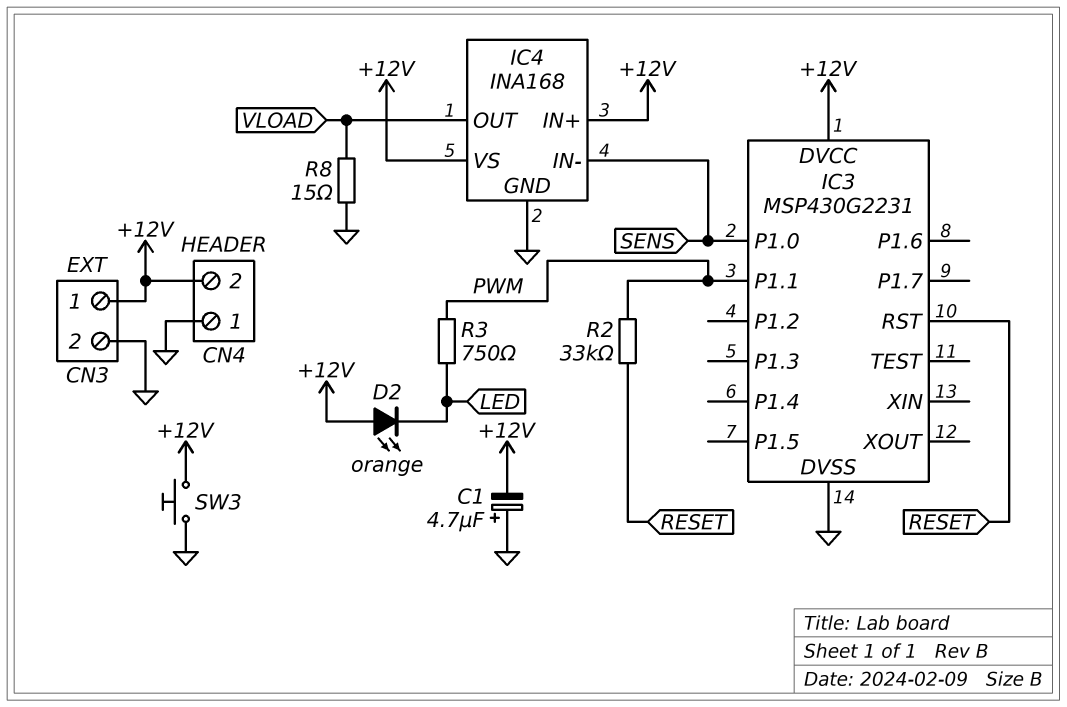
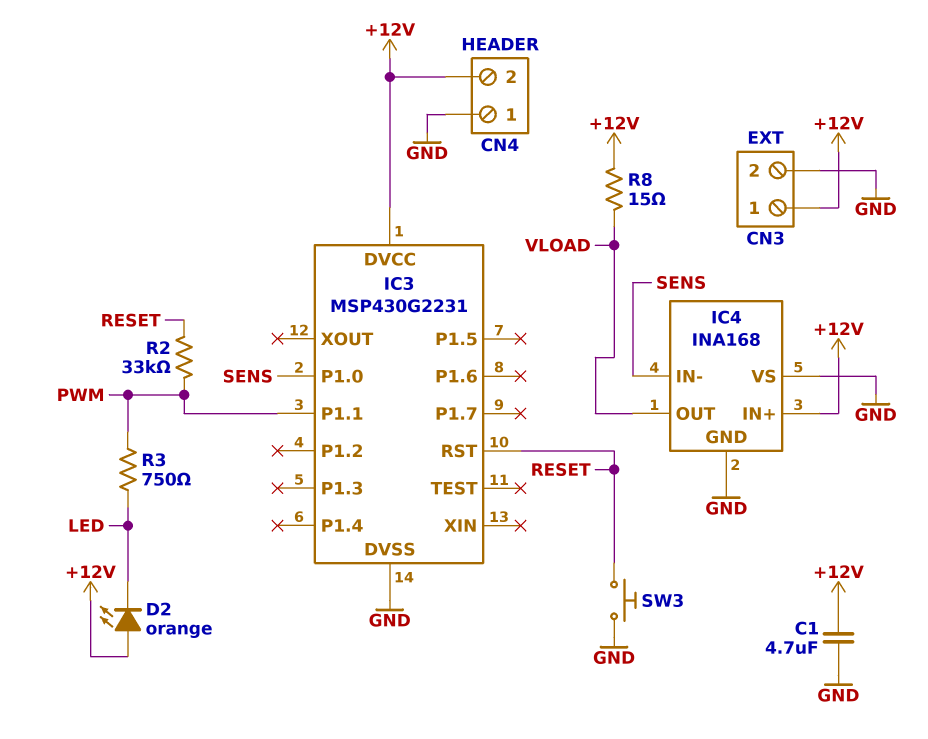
C1: 4.7uF (plus GND, minus +12V) -> 4.7uF (+12V, GND)
IC4 pin VS: +12V -> GND
R8: 15 (GND, VLOAD) -> 15 (+12V, VLOAD)
SW3: button (+12V, GND) -> button (GND, RESET)

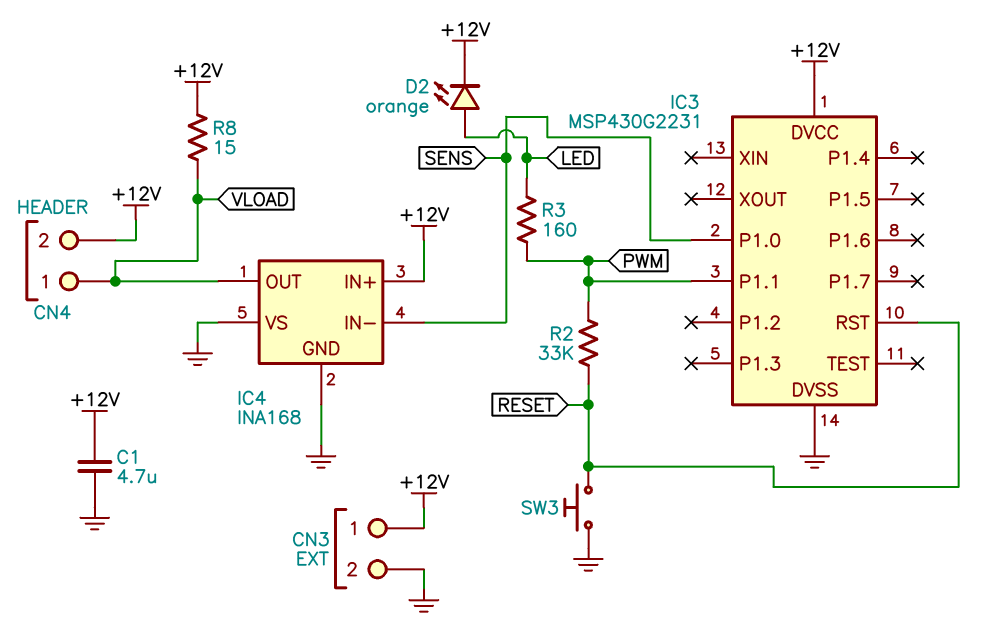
CN4 pin 1: GND -> VLOAD
D2: LED orange (A +12V, K LED) -> LED orange (A LED, K +12V)
R3: 750 (LED, PWM) -> 160 (LED, PWM)

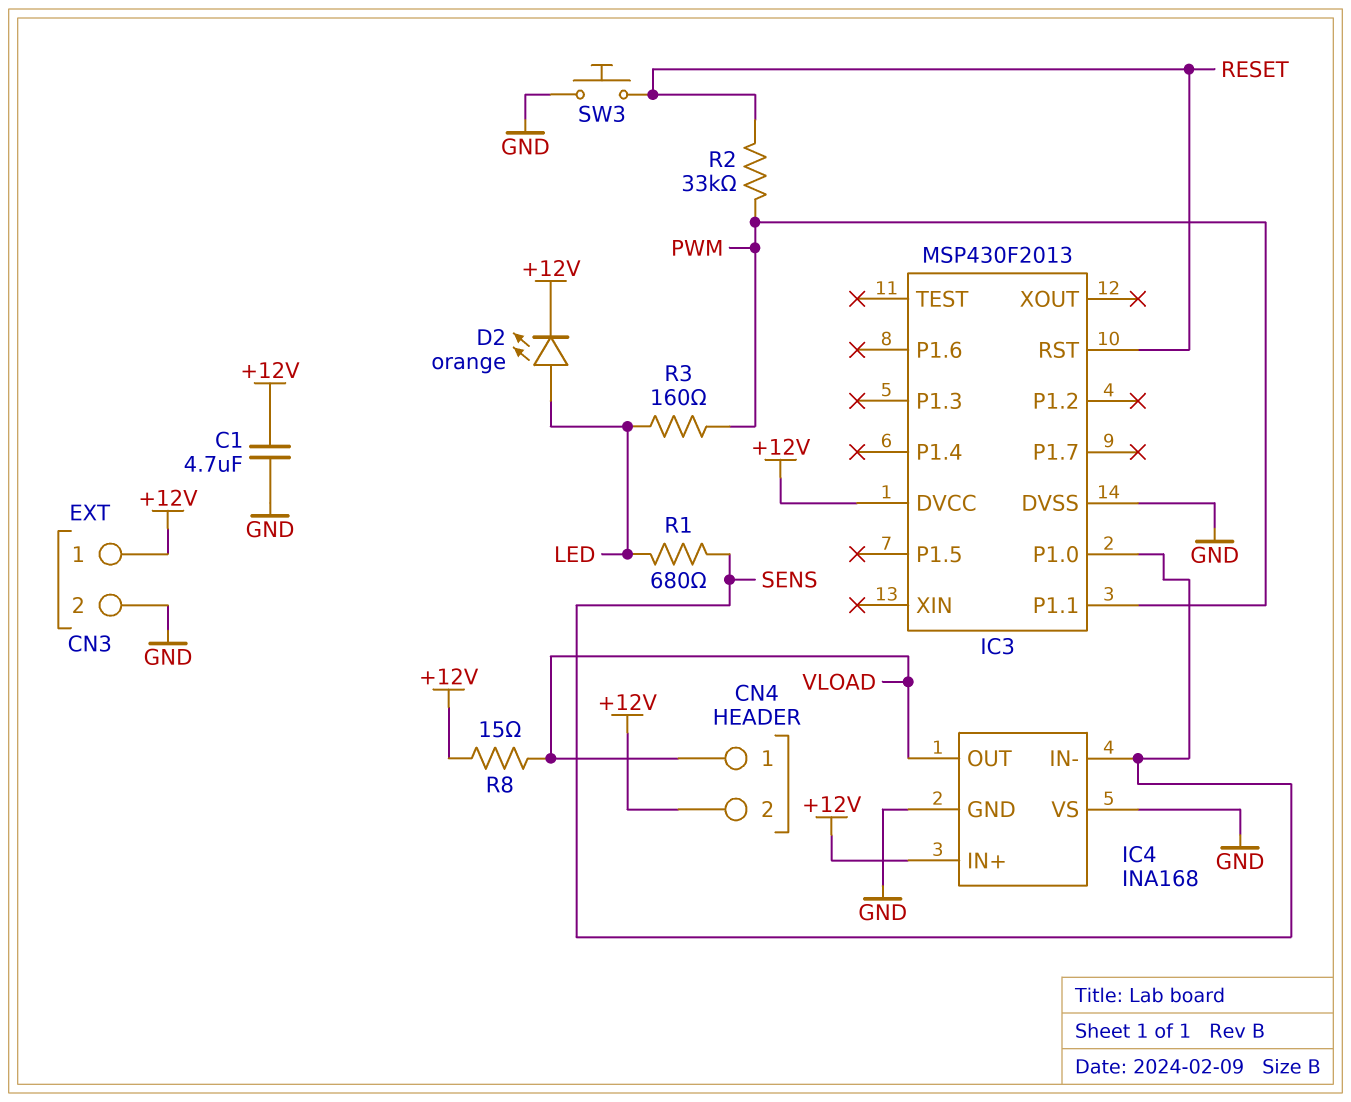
IC3: MSP430G2231 -> MSP430F2013
R1: none -> 680 (LED, SENS)

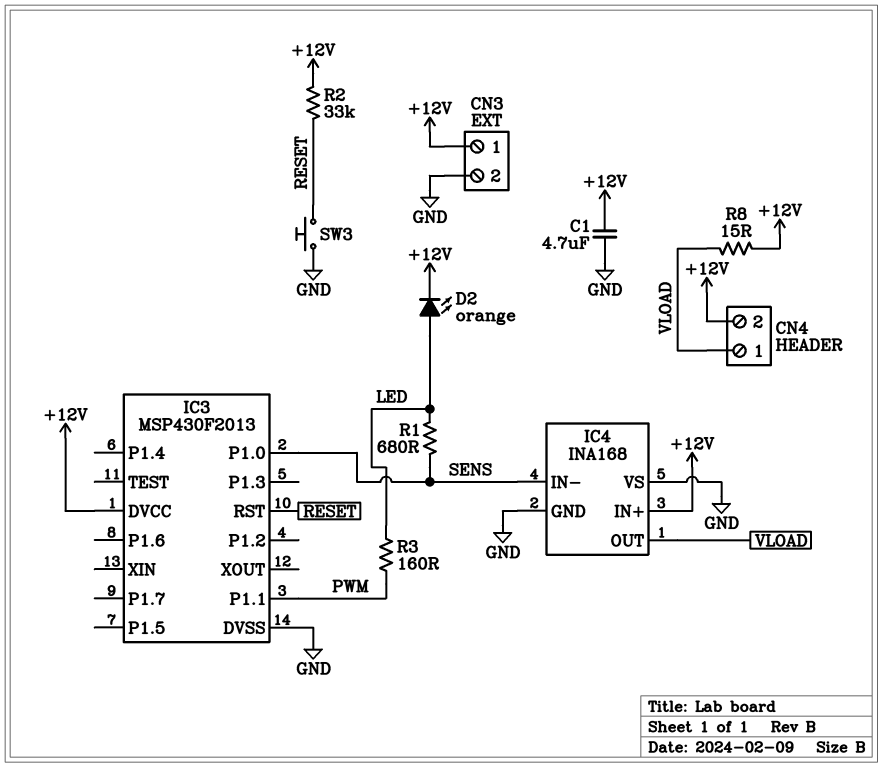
R2: 33k (PWM, RESET) -> 33k (+12V, RESET)

